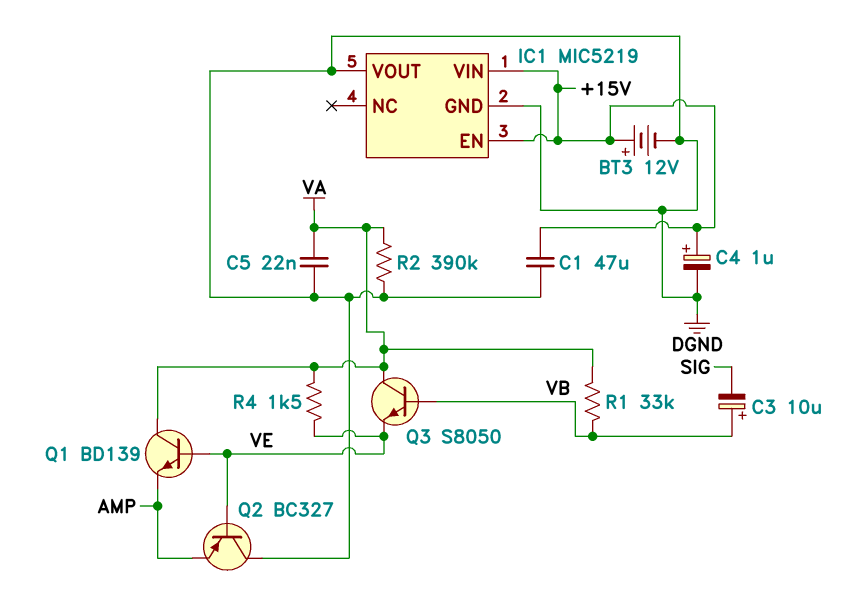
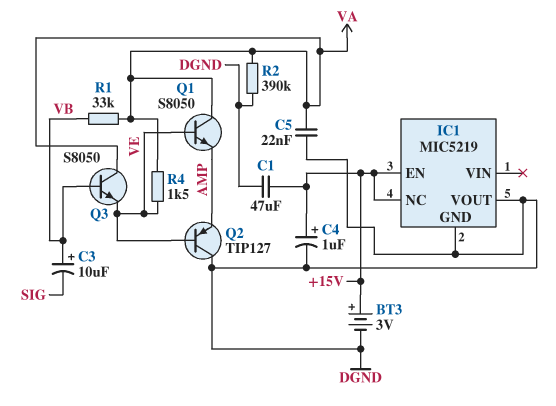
BT3: 12V (plus +15V, minus DGND) -> 3V (plus +15V, minus DGND)
IC1 pin NC: none -> +15V
IC1 pin VIN: +15V -> none
Q1: NPN BD139 (B VE, C VA, E AMP) -> NPN S8050 (B VE, C VA, E AMP)
Q2: PNP BC327 (B VE, C DGND, E AMP) -> PNP TIP127 (B VE, C DGND, E AMP)

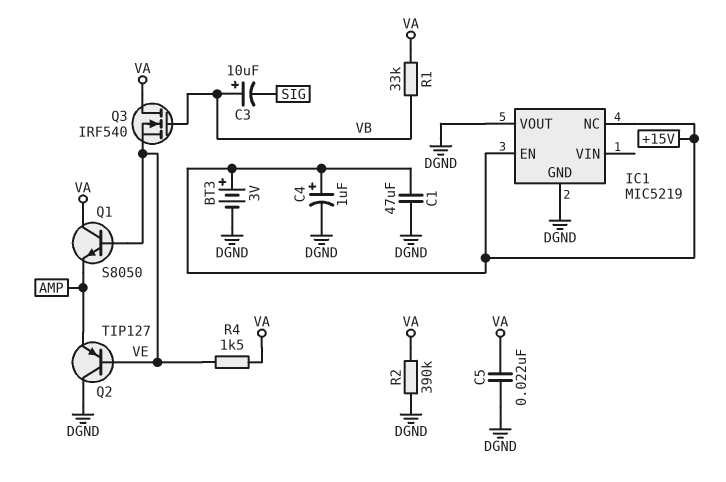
Q3: NPN S8050 (B VB, C VA, E VE) -> NMOS IRF540 (G VB, D VA, S VE)

